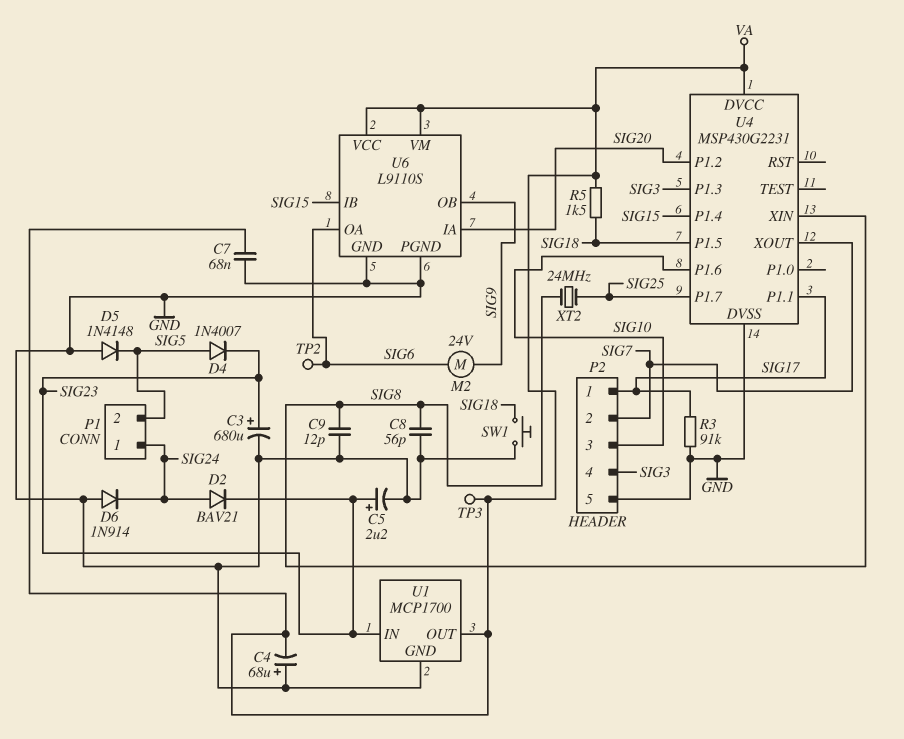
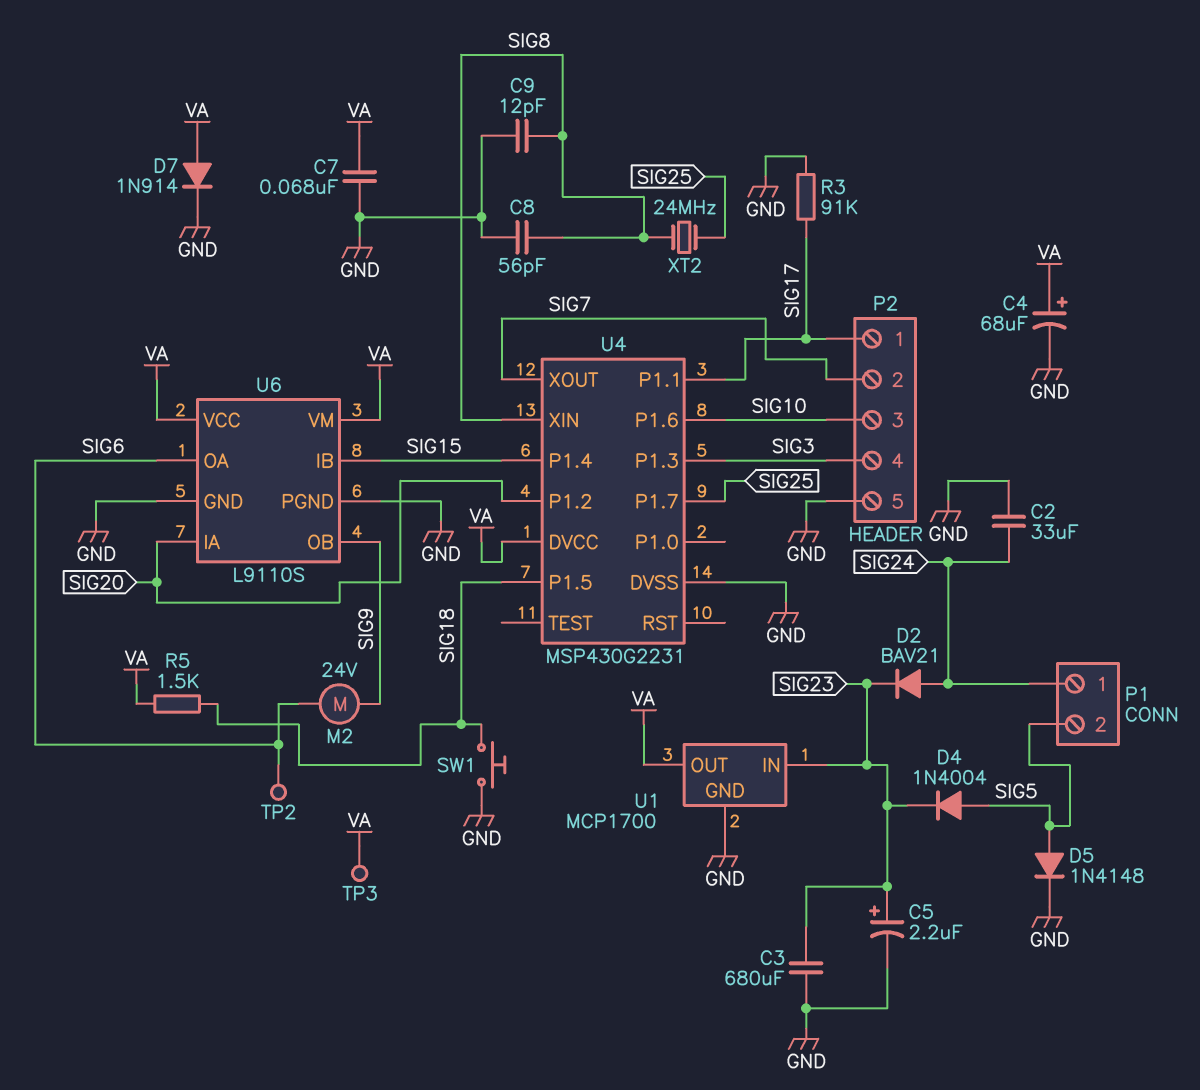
C2: none -> 33uF (GND, SIG24)
C3: 680uF (plus SIG23, minus GND) -> 680uF (GND, SIG23)
C4: 68uF (plus GND, minus VA) -> 68uF (plus VA, minus GND)
D4: diode 1N4007 (A SIG5, K SIG23) -> diode 1N4004 (A SIG5, K SIG23)
D5: diode 1N4148 (A GND, K SIG5) -> diode 1N4148 (A SIG5, K GND)
D6: diode 1N914 (A GND, K SIG24) -> none
D7: none -> diode 1N914 (A VA, K GND)

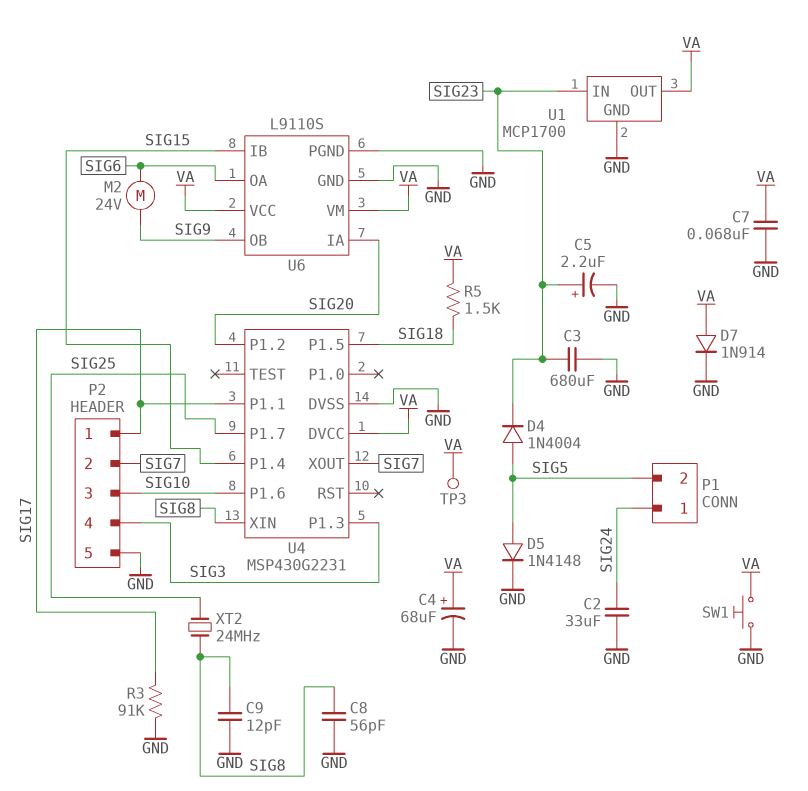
D2: diode BAV21 (A SIG24, K SIG23) -> none
SW1: button (GND, SIG18) -> button (GND, VA)
TP2: test point (SIG6) -> none

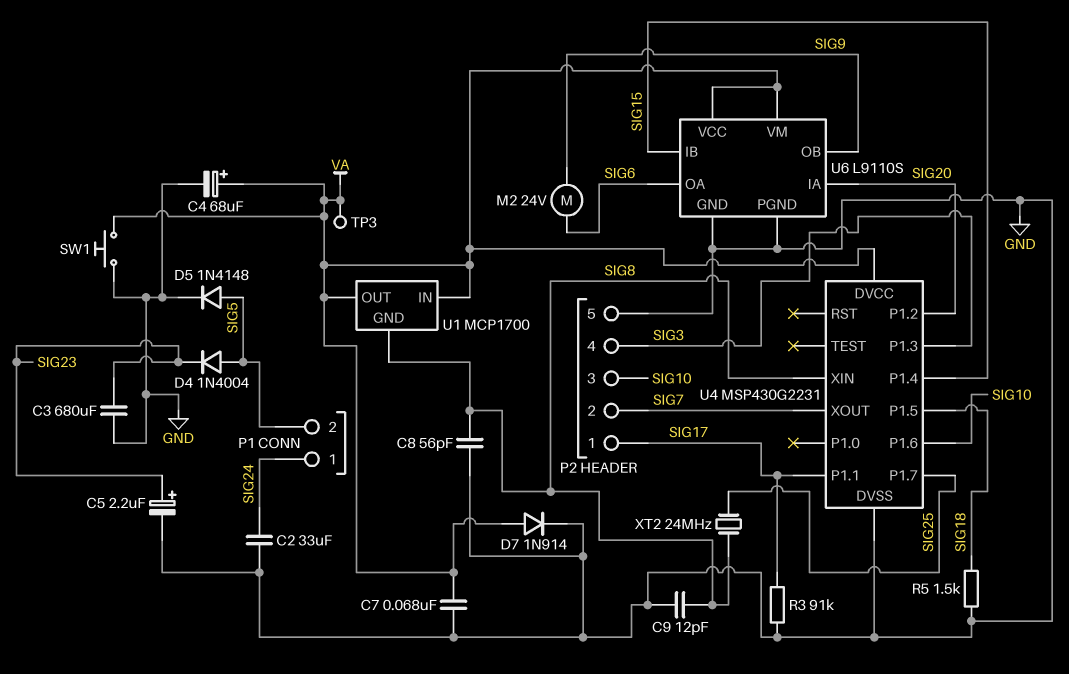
R5: 1.5k (SIG18, VA) -> 1.5k (GND, SIG18)
U1 pin GND: GND -> SIG8
U1 pin IN: SIG23 -> VA

